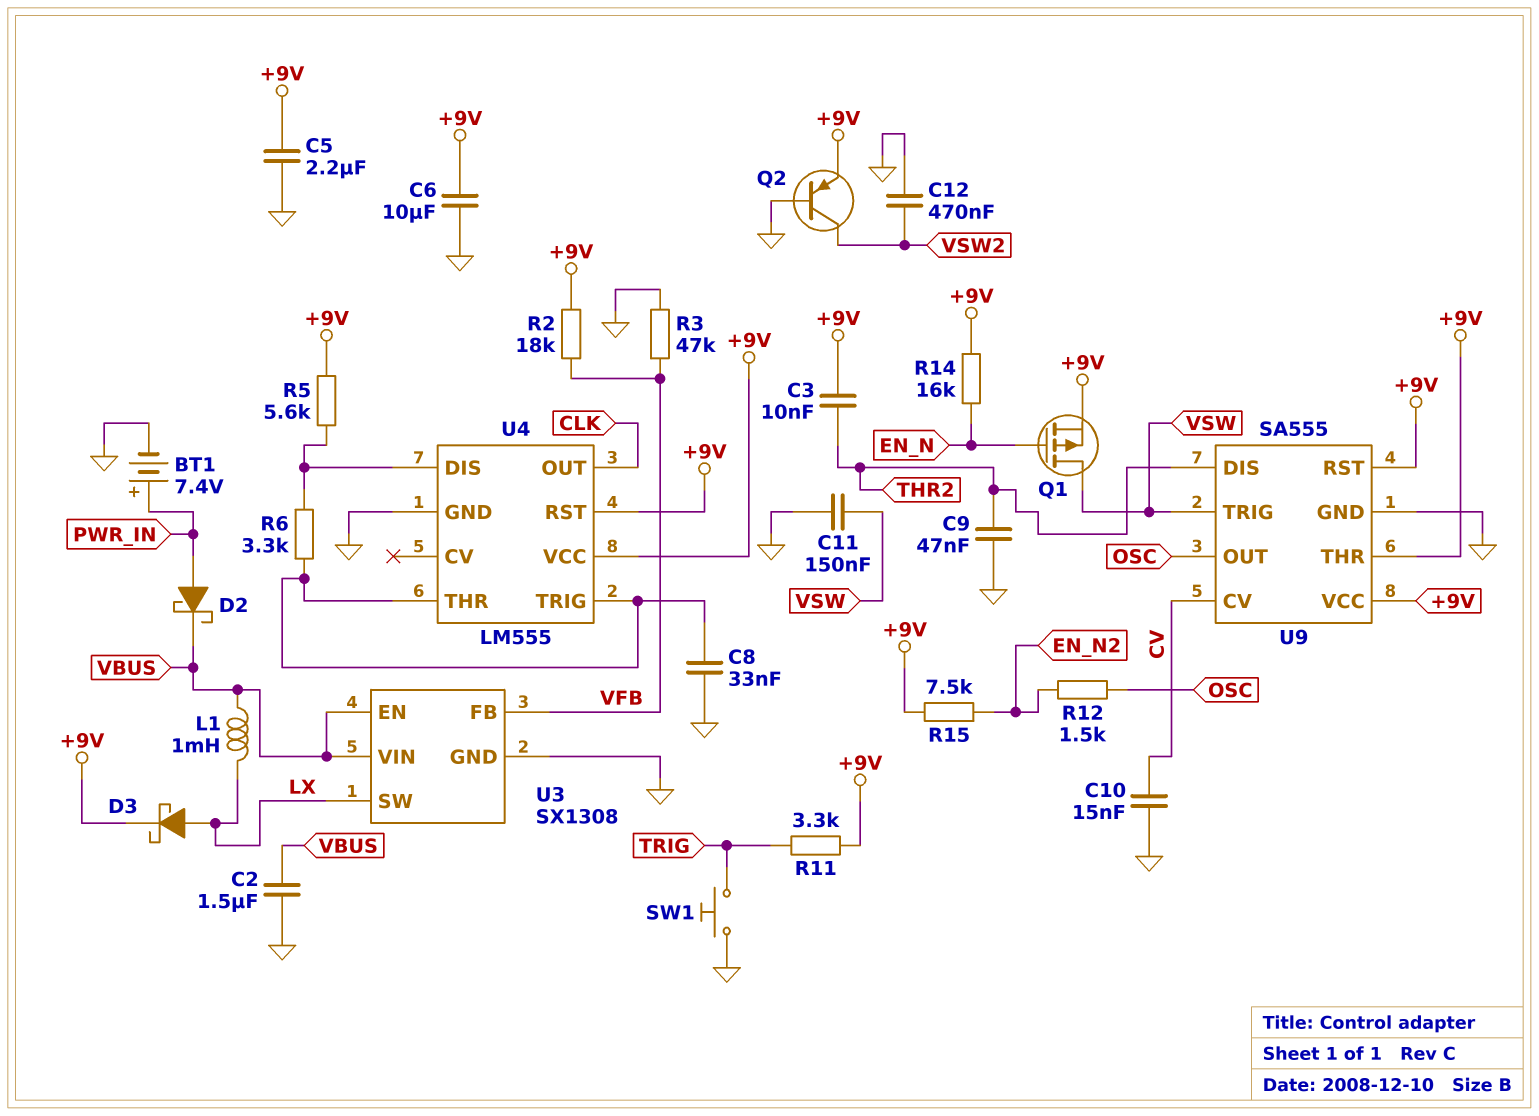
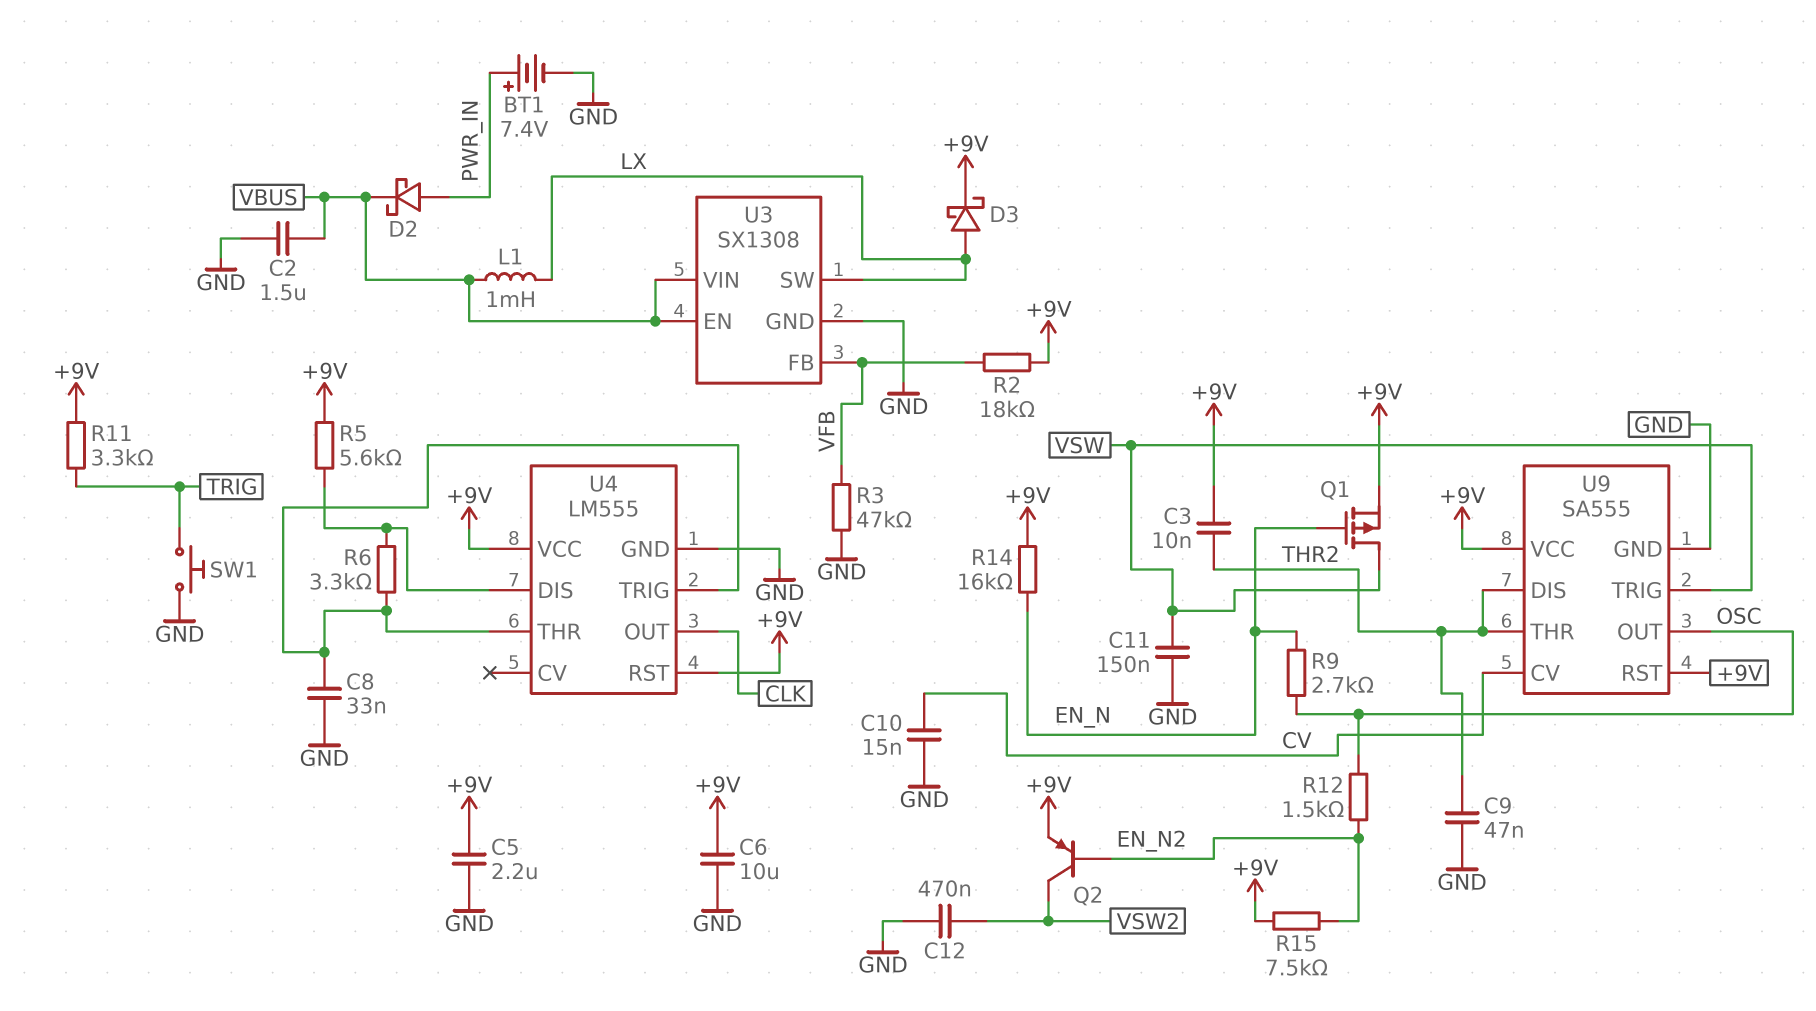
Q2: PNP (B GND, C VSW2, E +9V) -> PNP (B EN_N2, C VSW2, E +9V)
R9: none -> 2.7k (EN_N, OSC)
U9 pin THR: +9V -> THR2

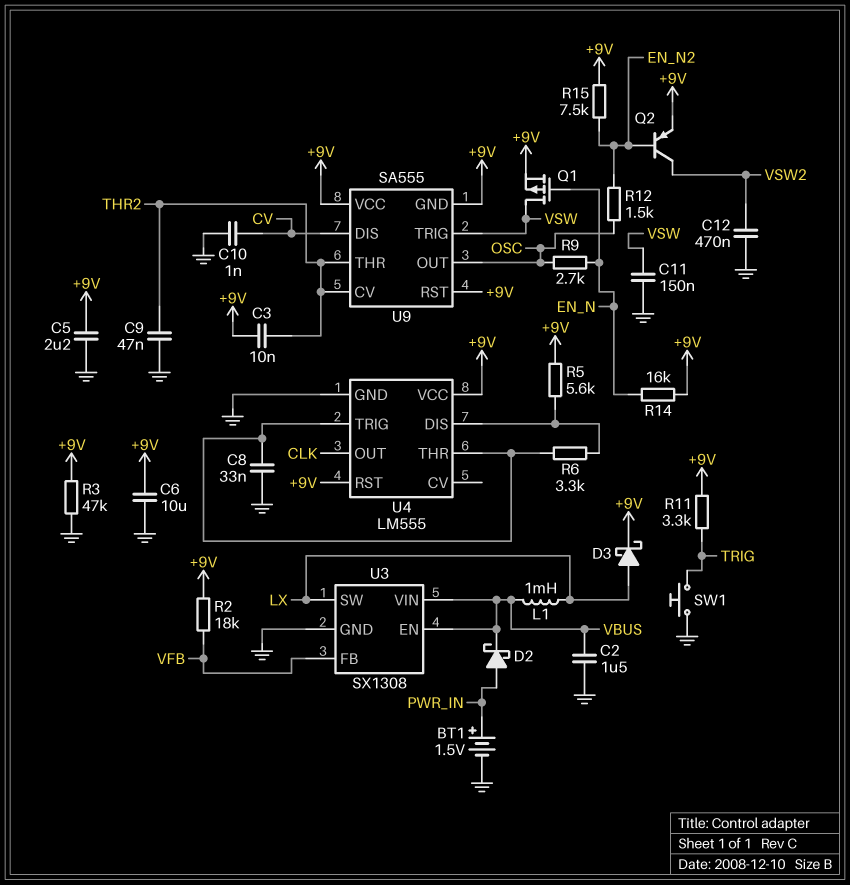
BT1: 7.4V (plus PWR_IN, minus GND) -> 1.5V (plus PWR_IN, minus GND)
C10: 15nF (CV, GND) -> 1nF (CV, GND)
R3: 47k (GND, VFB) -> 47k (+9V, GND)
U9 pin CV: CV -> THR2
U9 pin DIS: THR2 -> CV
U9 pin GND: GND -> +9V

